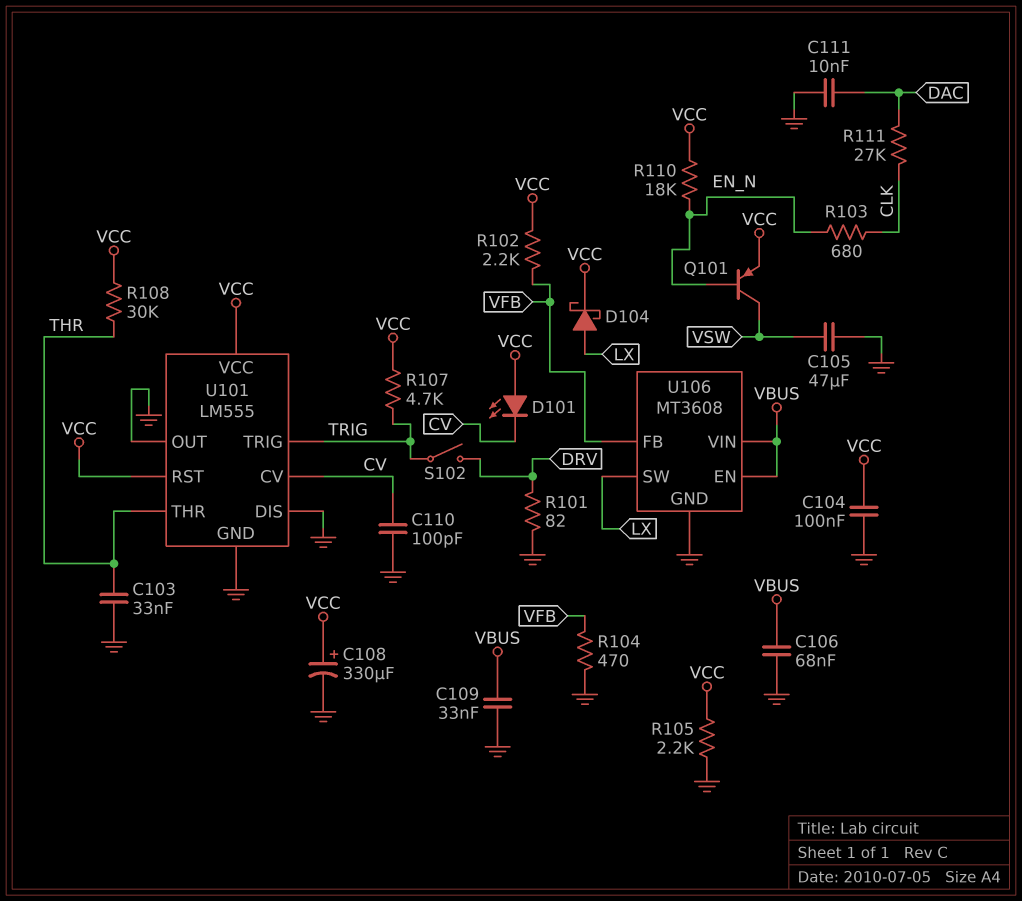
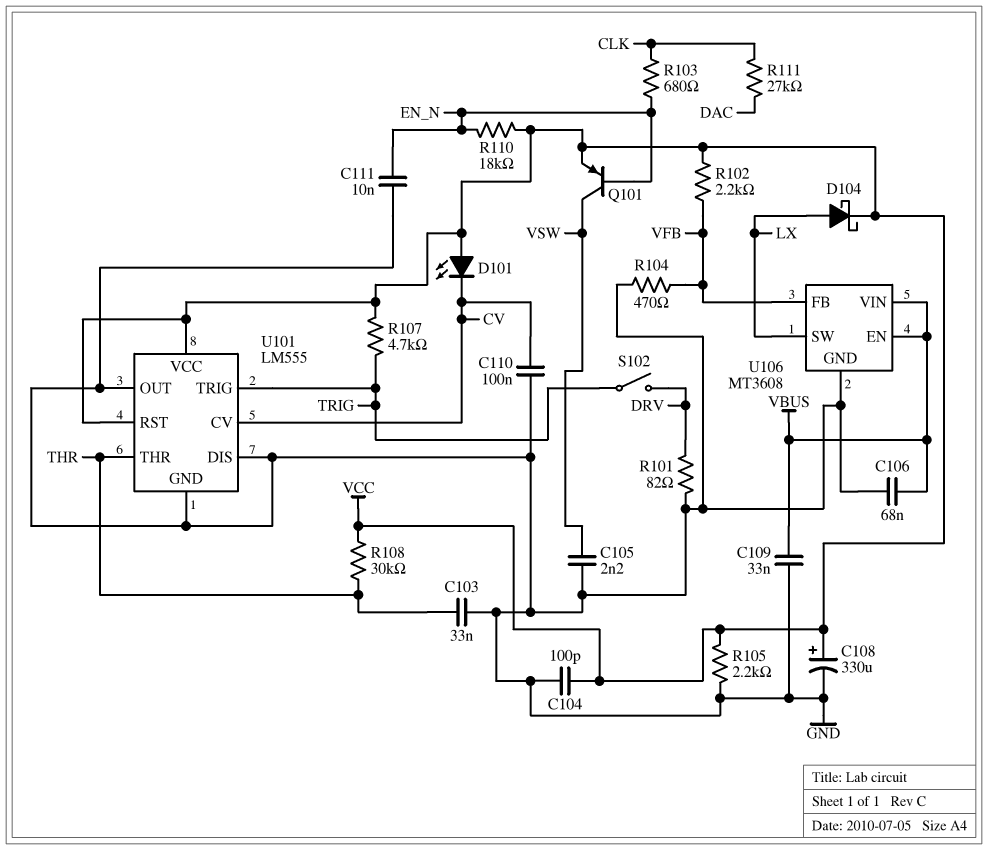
C104: 100nF (GND, VCC) -> 100pF (GND, VCC)
C105: 47uF (GND, VSW) -> 2.2nF (GND, VSW)
C110: 100pF (CV, GND) -> 100nF (CV, GND)
C111: 10nF (DAC, GND) -> 10nF (EN_N, GND)

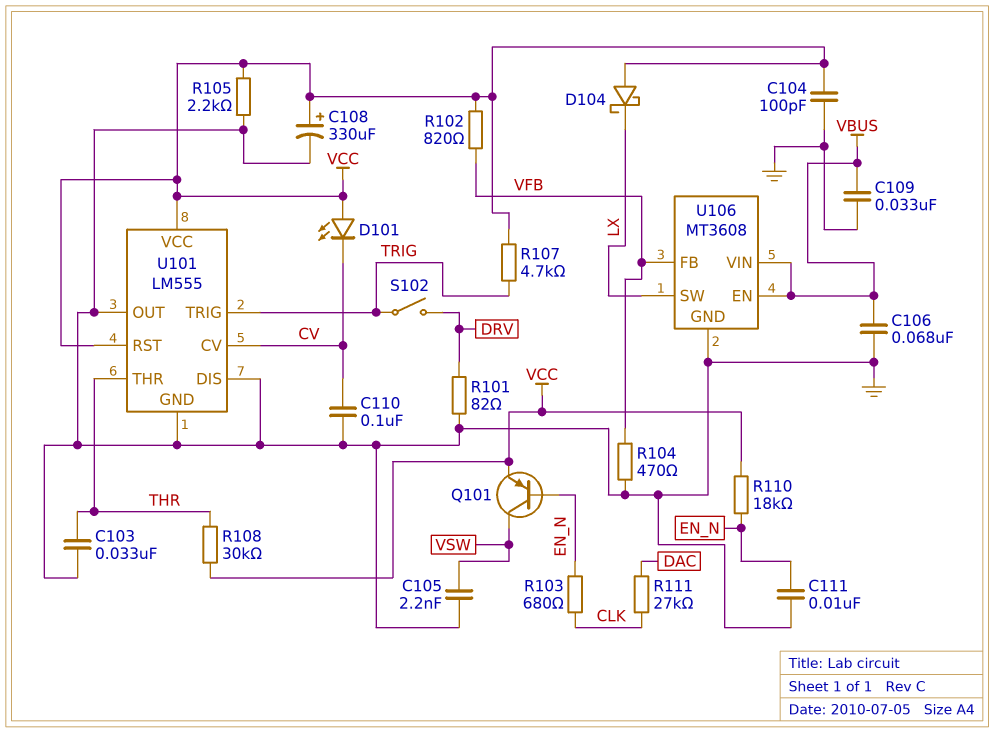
D104: schottky (A LX, K VCC) -> schottky (A VCC, K LX)
R102: 2.2k (VCC, VFB) -> 820 (VCC, VFB)

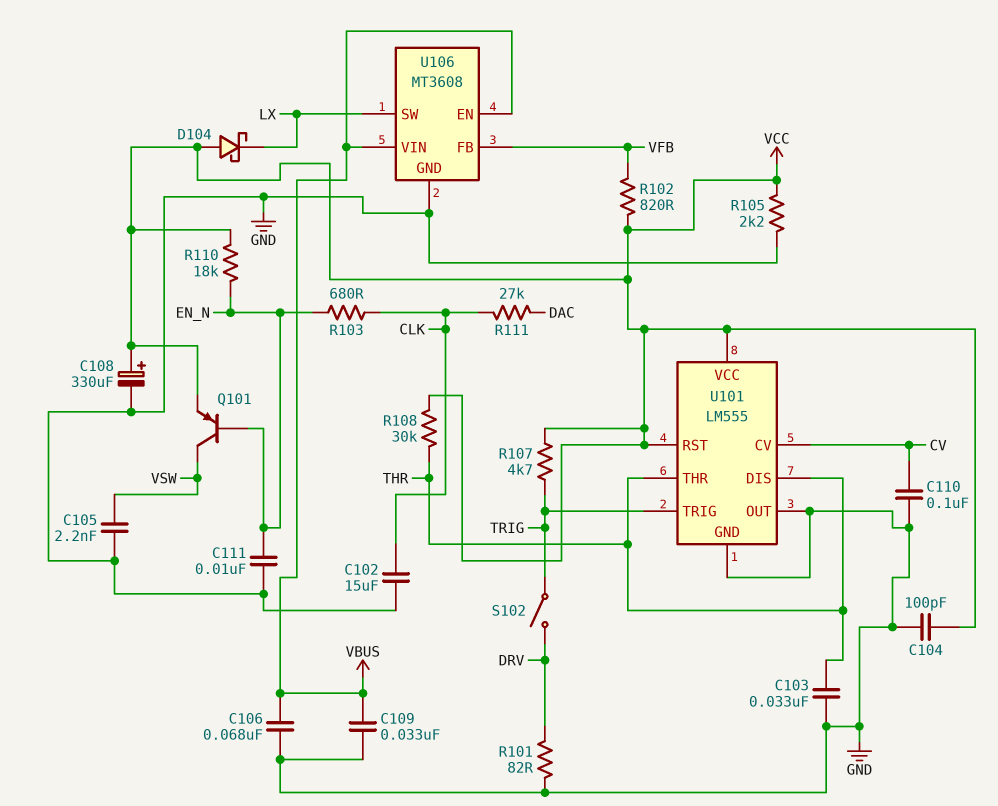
C102: none -> 15uF (CLK, GND)
D101: LED (A VCC, K CV) -> none
R104: 470 (GND, VFB) -> none
U101 pin DIS: GND -> THR

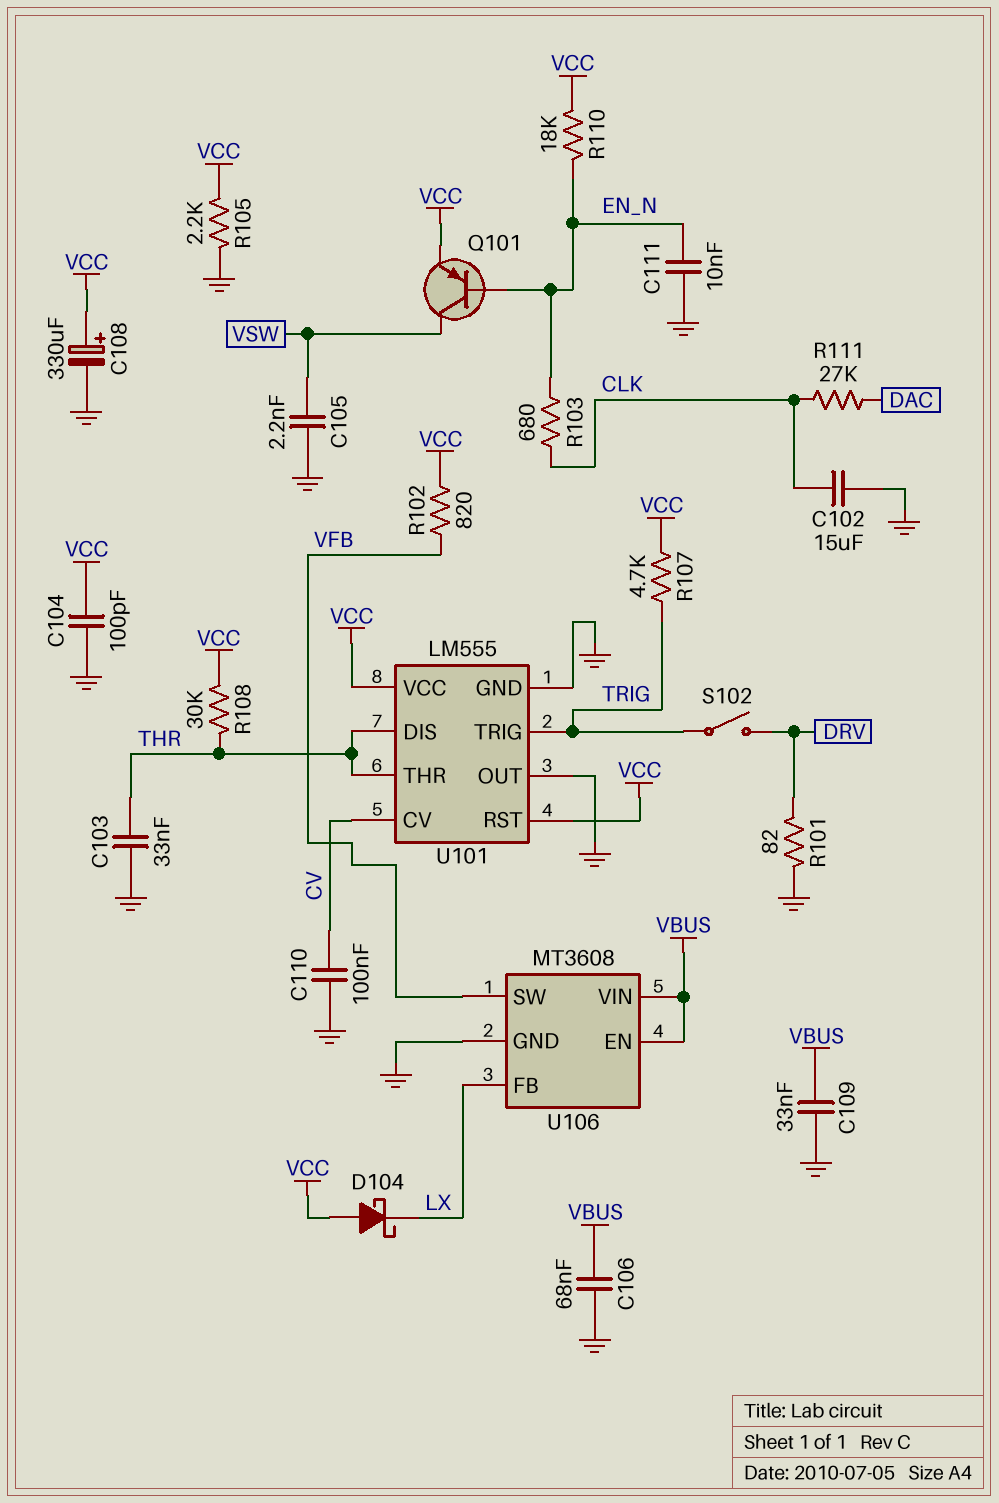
U106 pin FB: VFB -> LX
U106 pin SW: LX -> VFB

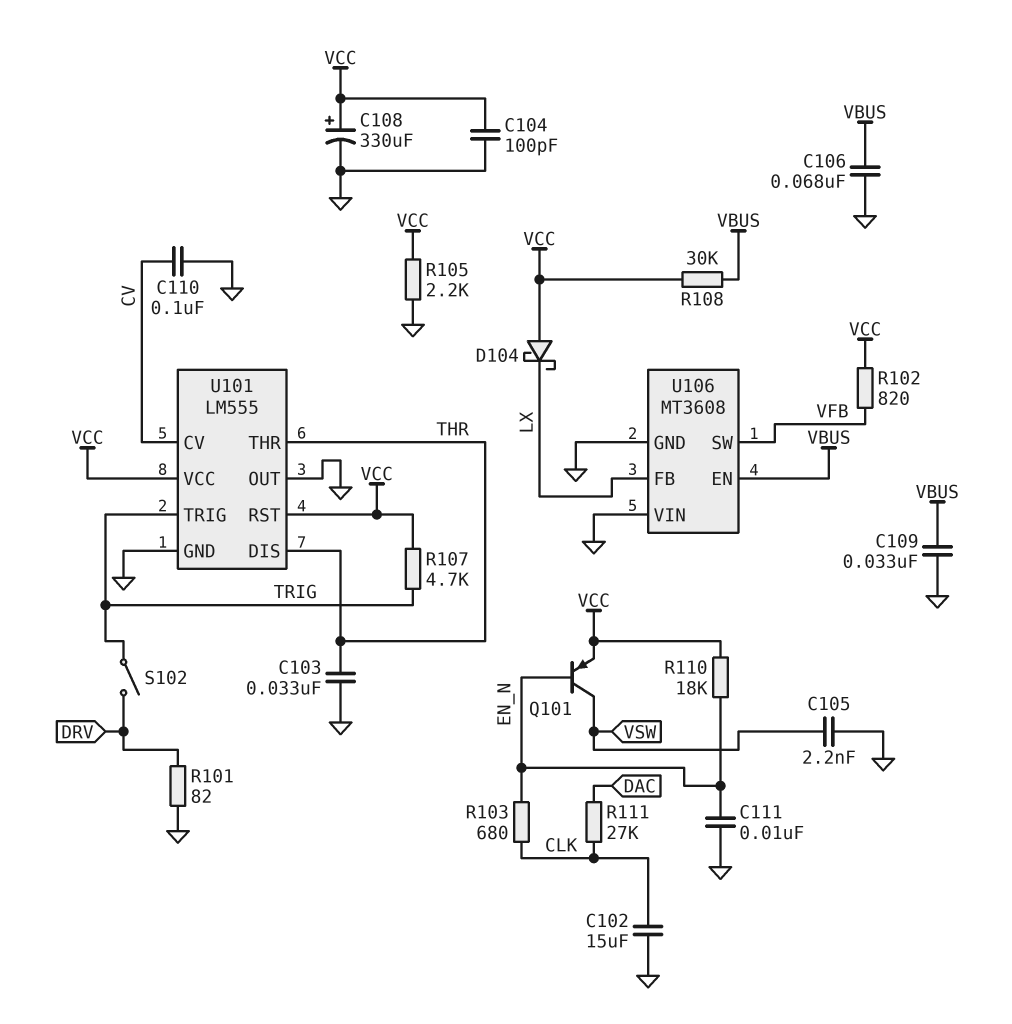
R108: 30k (THR, VCC) -> 30k (VBUS, VCC)
U106 pin VIN: VBUS -> GND

